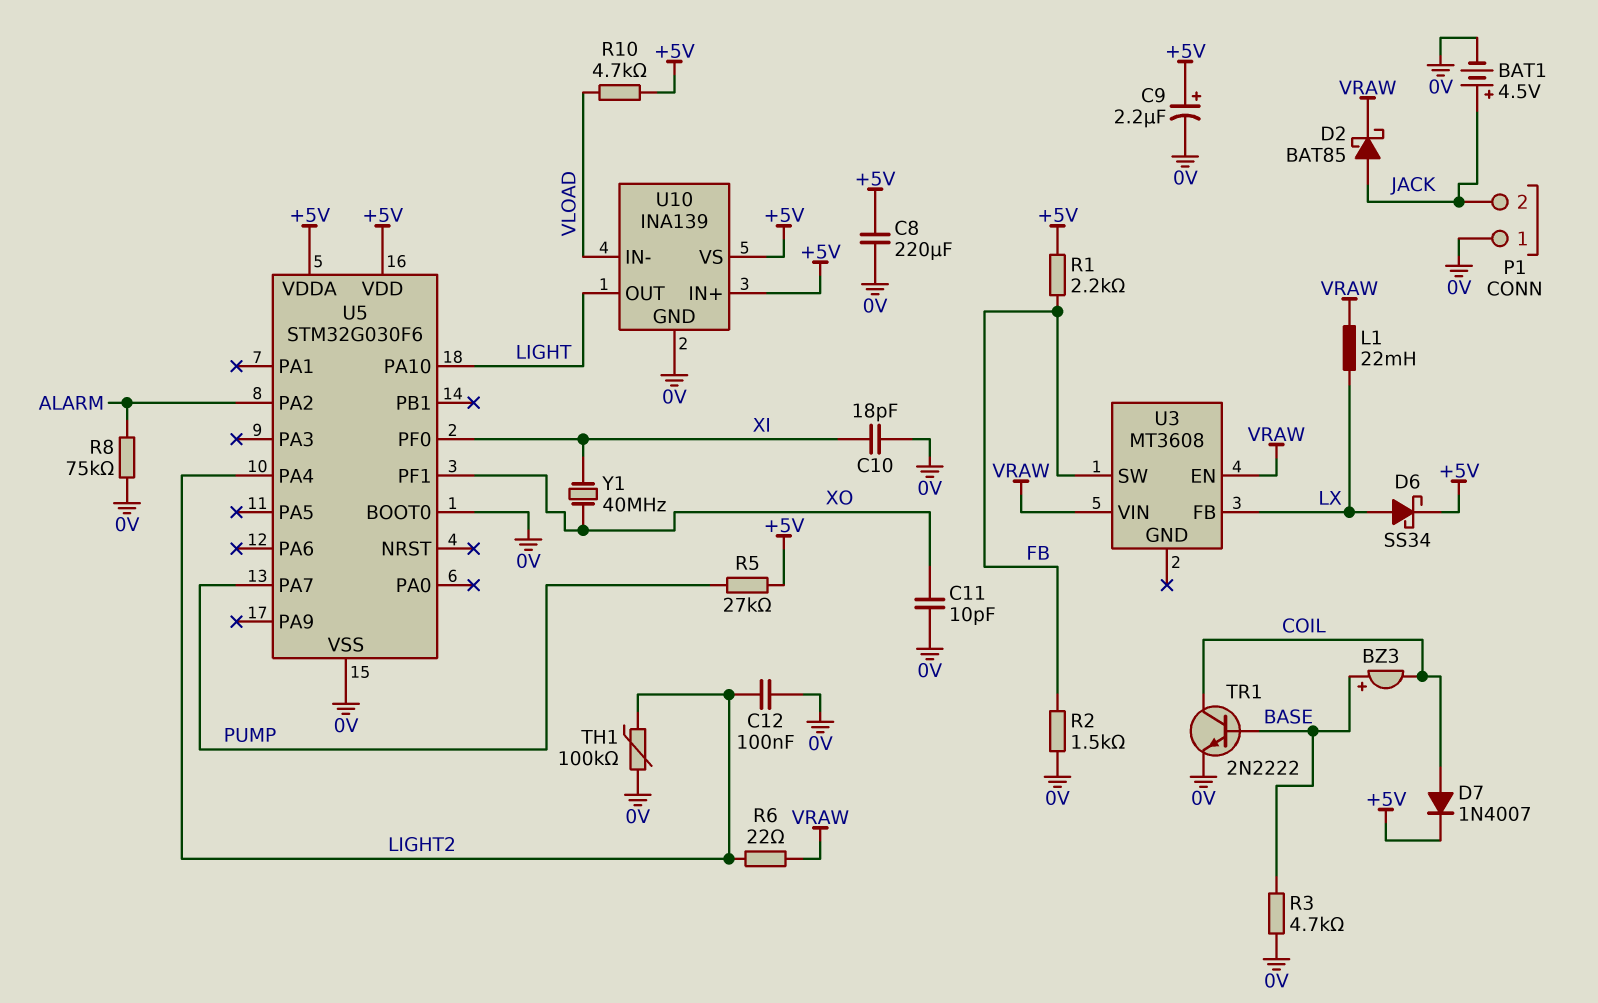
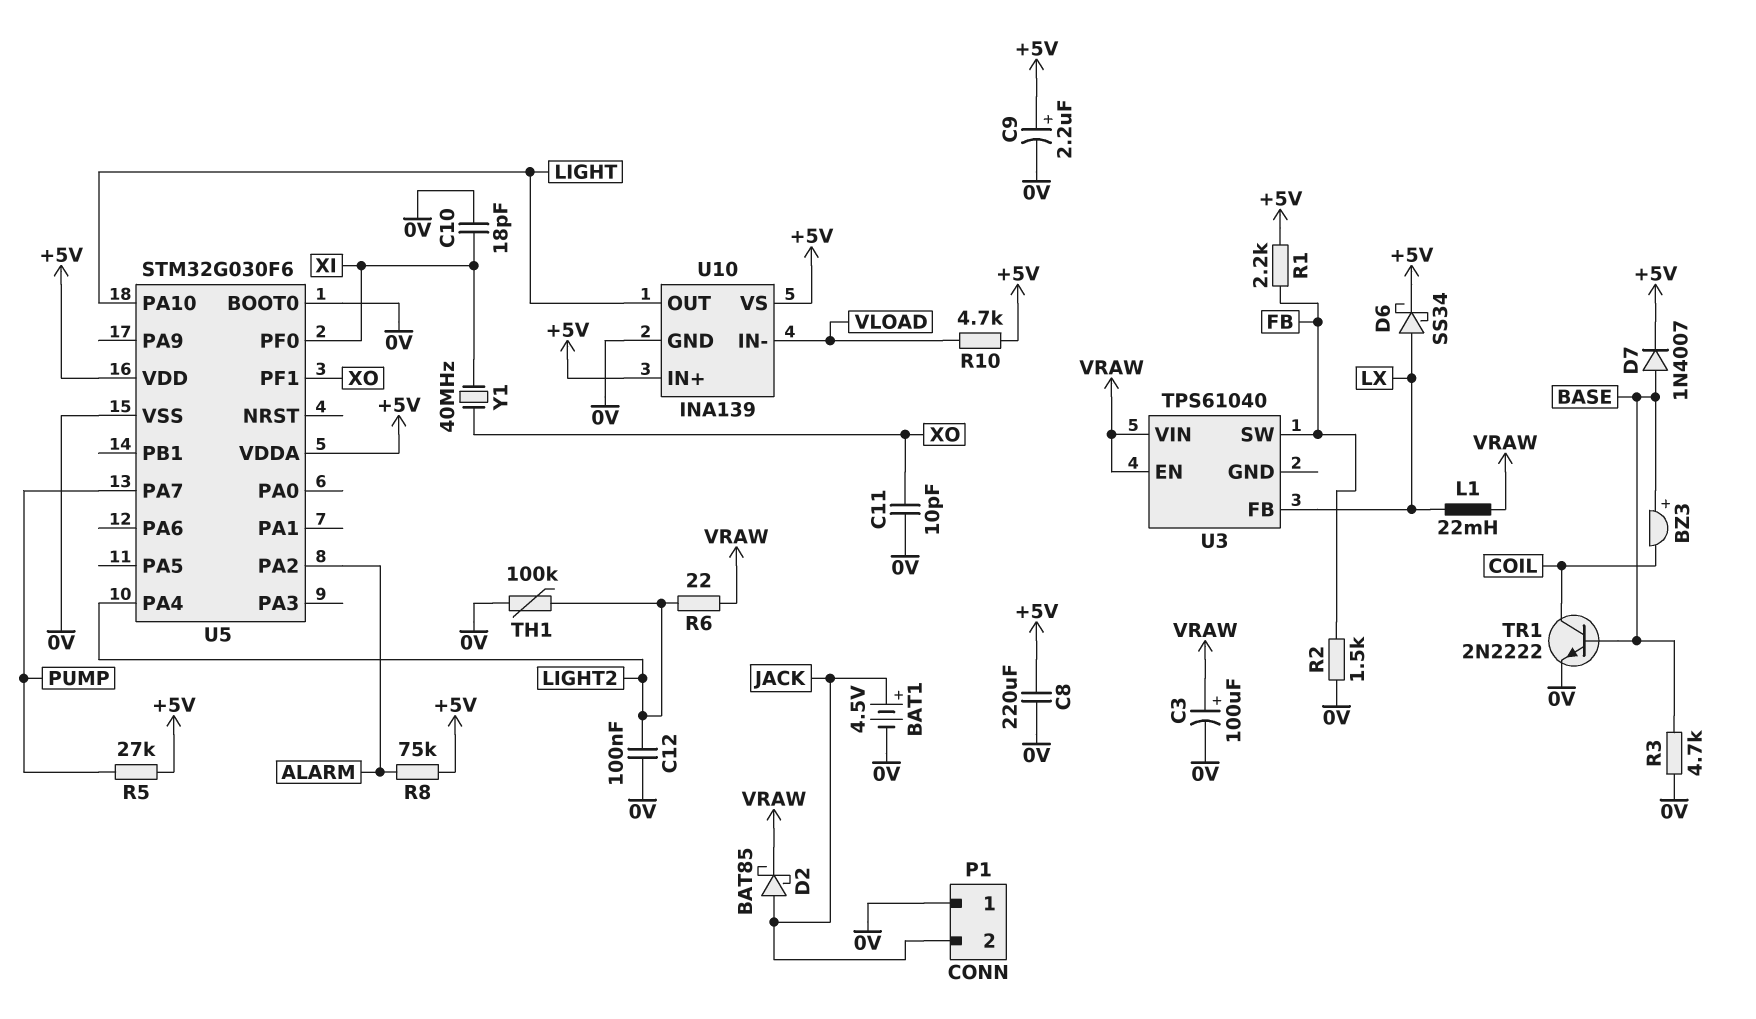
C3: none -> 100uF (plus VRAW, minus 0V)
D7: diode 1N4007 (A COIL, K +5V) -> diode 1N4007 (A BASE, K +5V)
R8: 75k (0V, ALARM) -> 75k (+5V, ALARM)
U3: MT3608 -> TPS61040

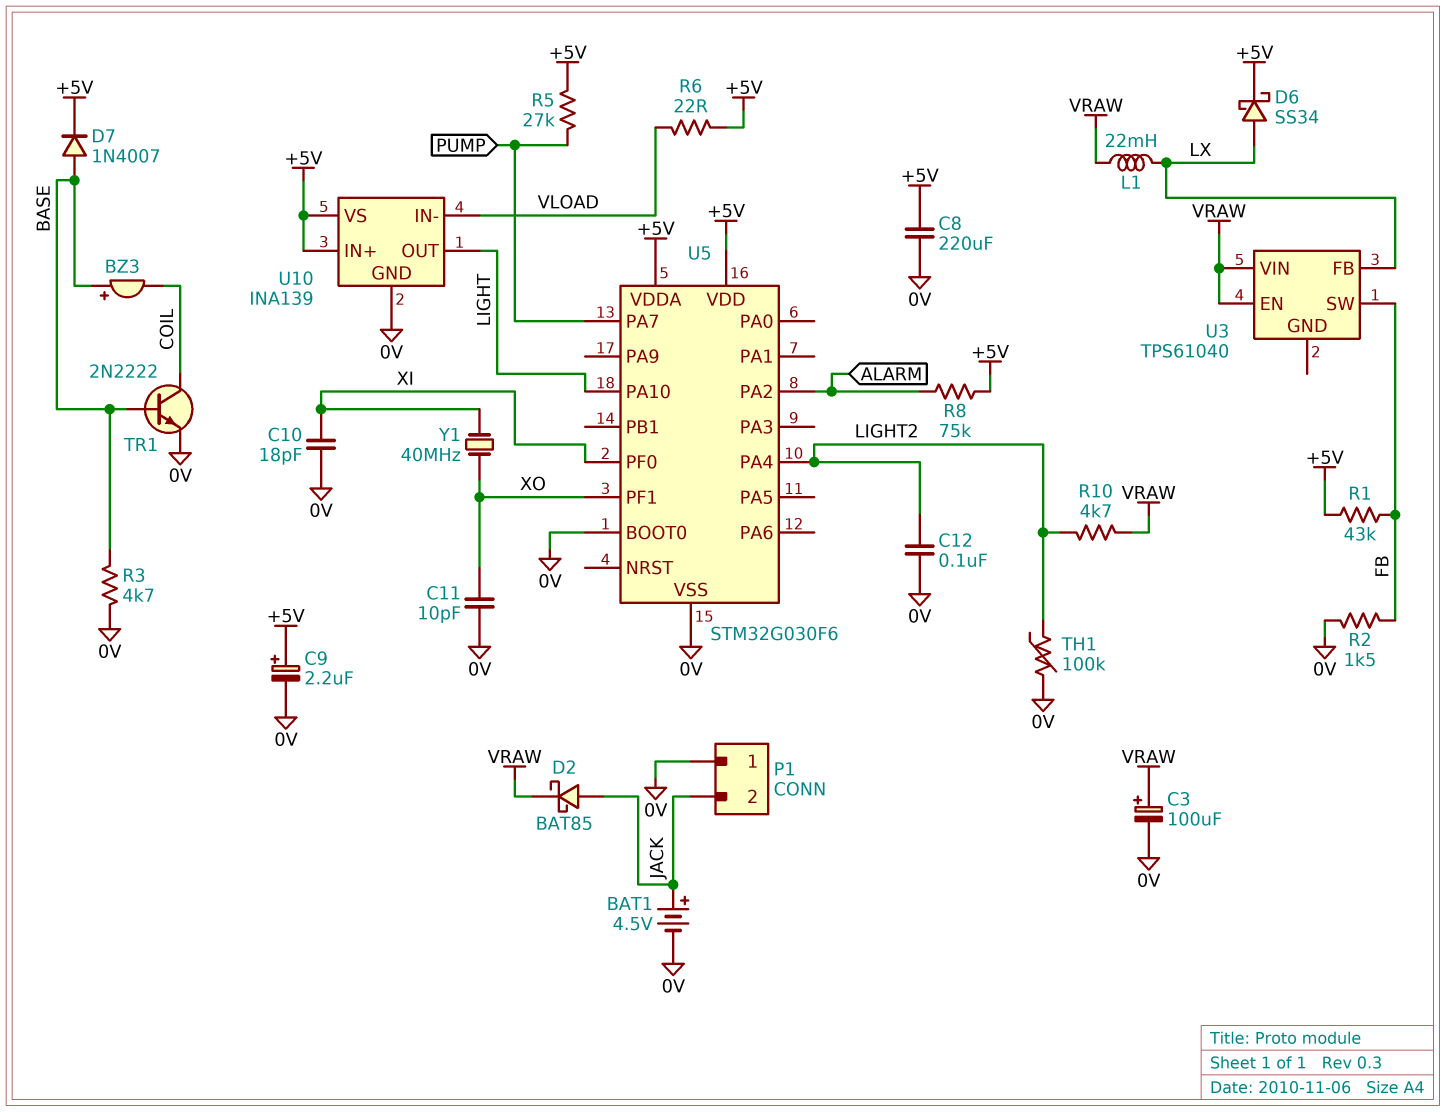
R1: 2.2k (+5V, FB) -> 43k (+5V, FB)
R6: 22 (LIGHT2, VRAW) -> 22 (+5V, VLOAD)
R10: 4.7k (+5V, VLOAD) -> 4.7k (LIGHT2, VRAW)

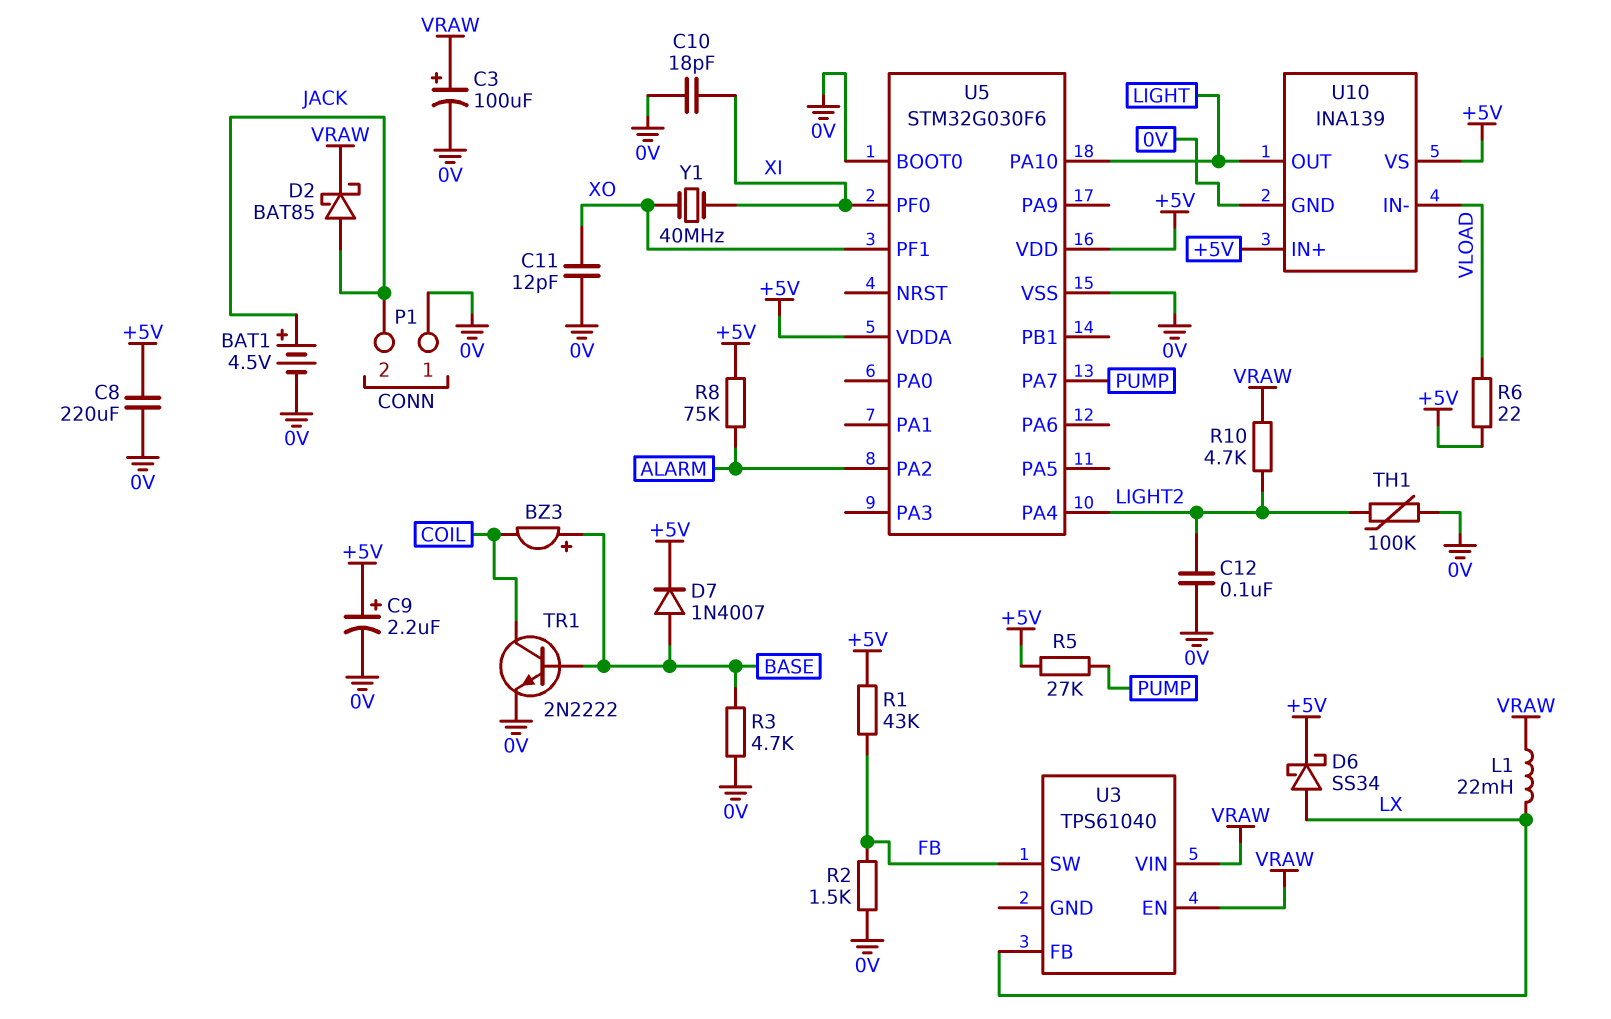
C11: 10pF (0V, XO) -> 12pF (0V, XO)

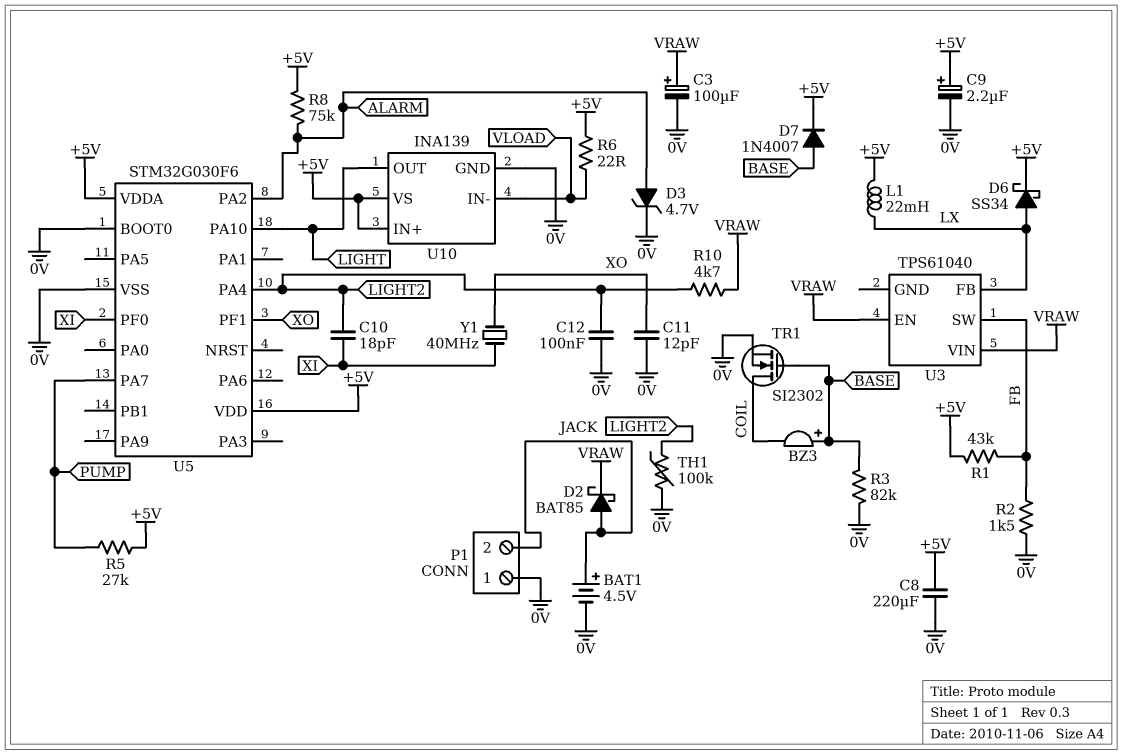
C10: 18pF (0V, XI) -> 18pF (LIGHT2, XI)
D3: none -> zener 4.7V (A ALARM, K 0V)
L1: 22mH (LX, VRAW) -> 22mH (+5V, LX)
R3: 4.7k (0V, BASE) -> 82k (0V, BASE)
TR1: NPN 2N2222 (B BASE, C COIL, E 0V) -> NMOS SI2302 (G BASE, D COIL, S 0V)

